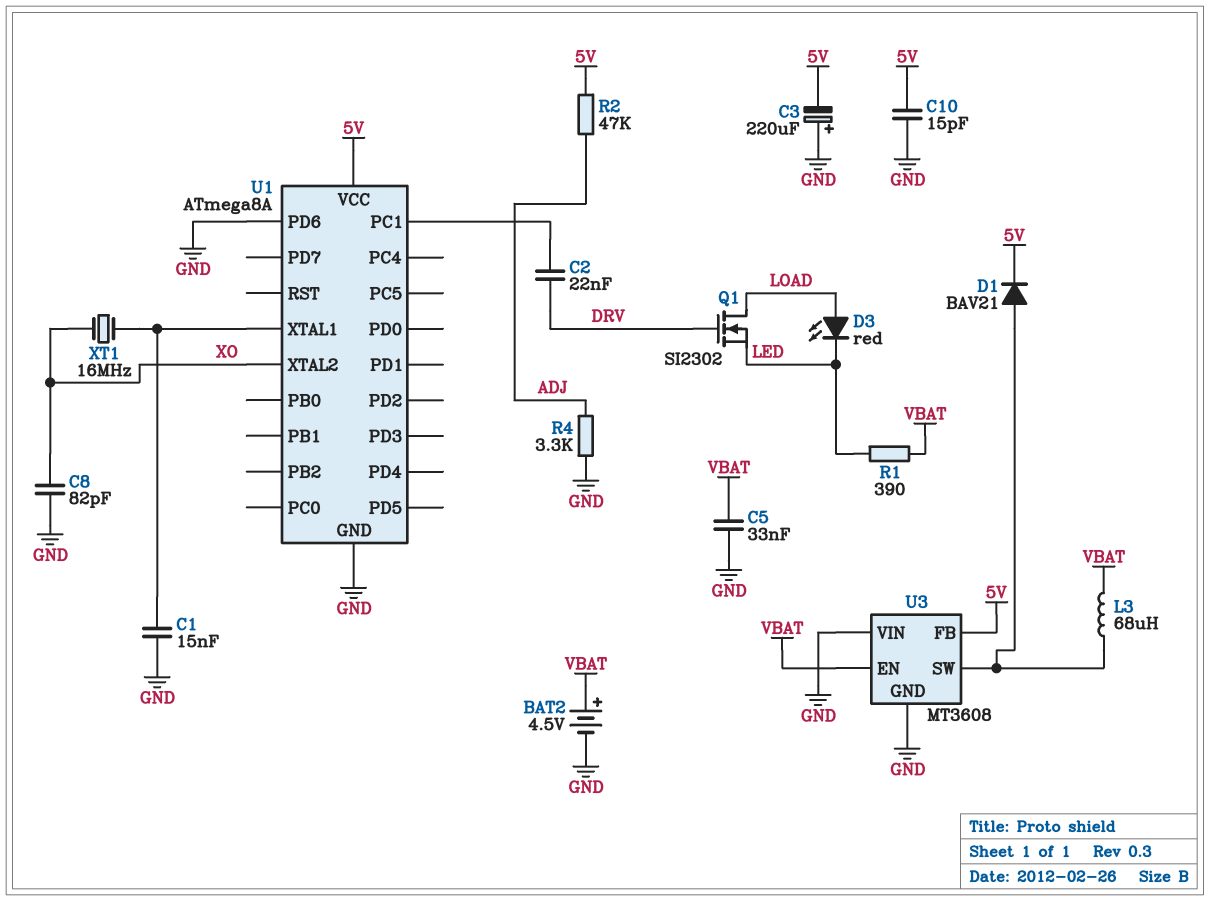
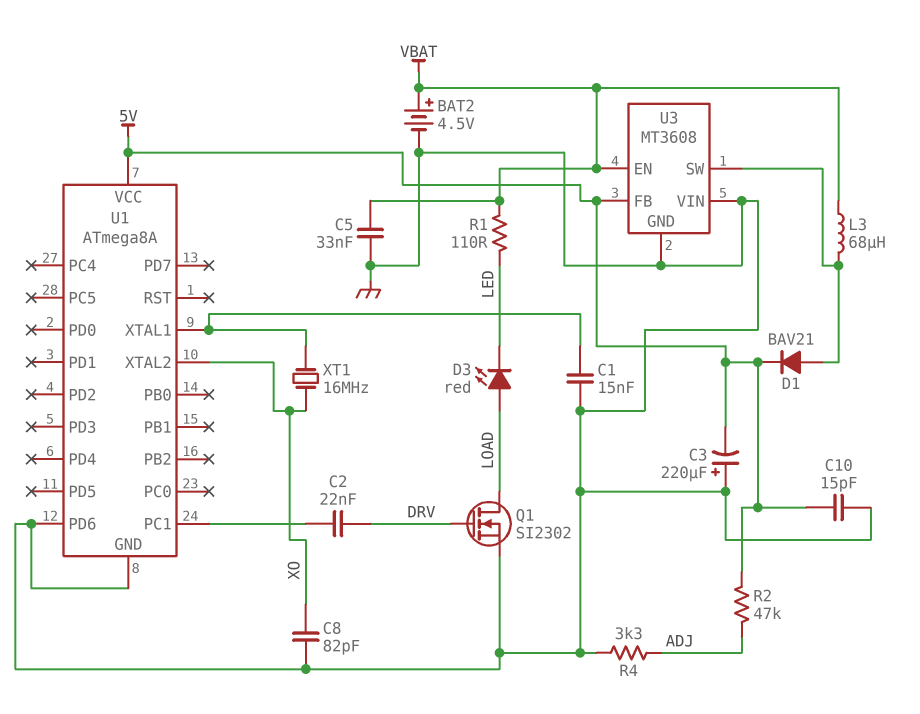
Q1: NMOS SI2302 (G DRV, D LOAD, S LED) -> NMOS SI2302 (G DRV, D LOAD, S GND)
R1: 390 (LED, VBAT) -> 110 (LED, VBAT)

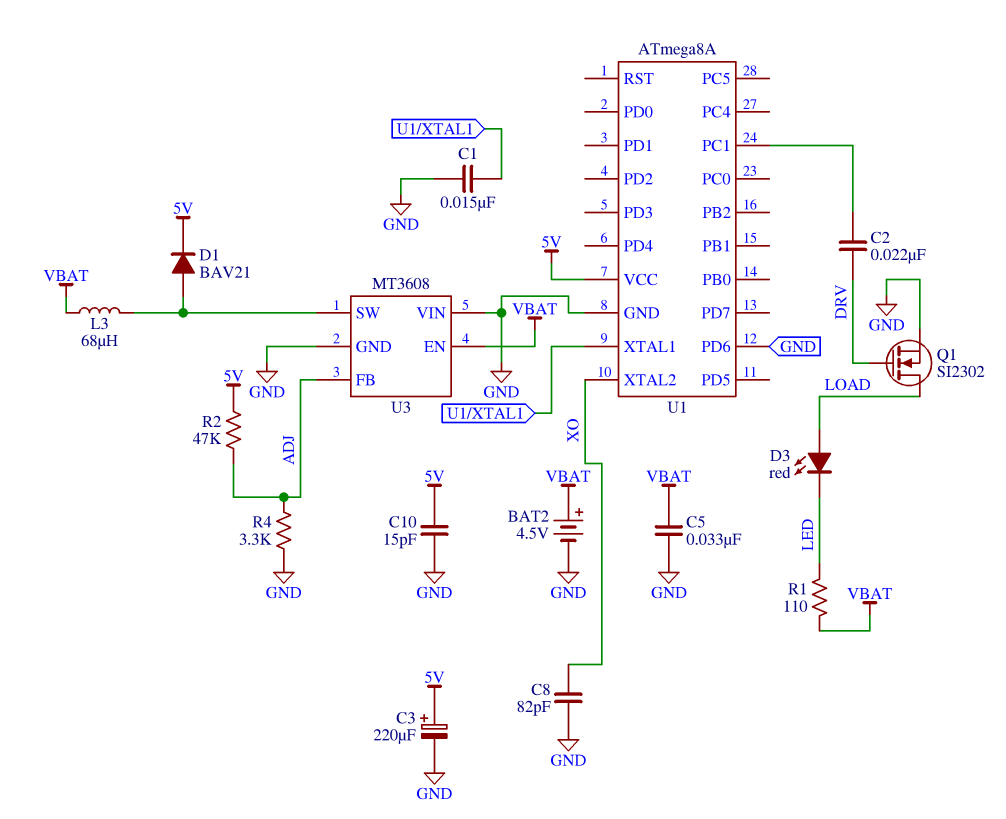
C3: 220uF (plus GND, minus 5V) -> 220uF (plus 5V, minus GND)
U3 pin FB: 5V -> ADJ
XT1: 16MHz (U1/XTAL1, XO) -> none

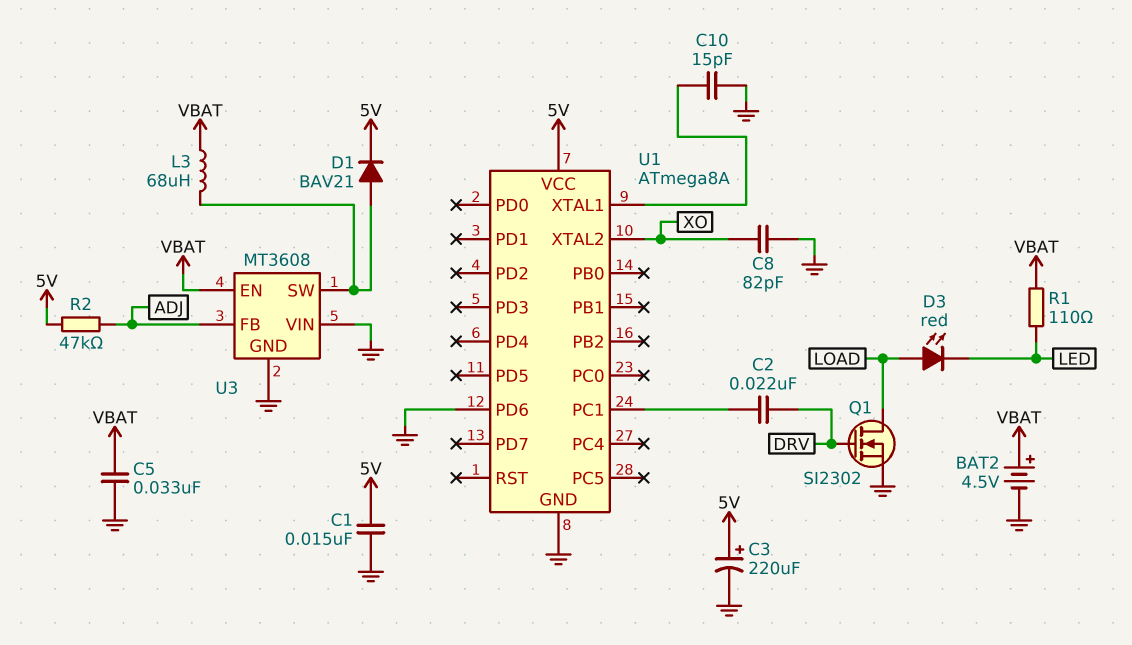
C1: 15nF (GND, U1/XTAL1) -> 15nF (5V, GND)
C10: 15pF (5V, GND) -> 15pF (GND, U1/XTAL1)
R4: 3.3k (ADJ, GND) -> none

